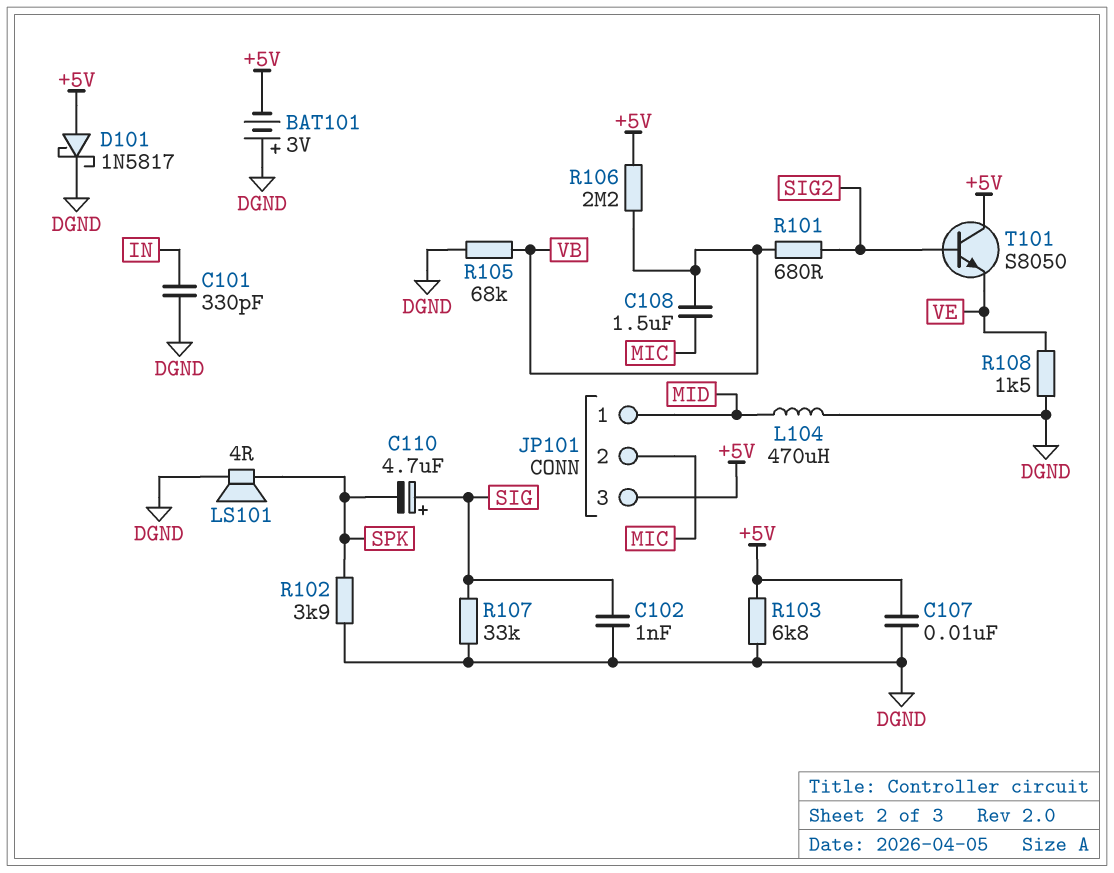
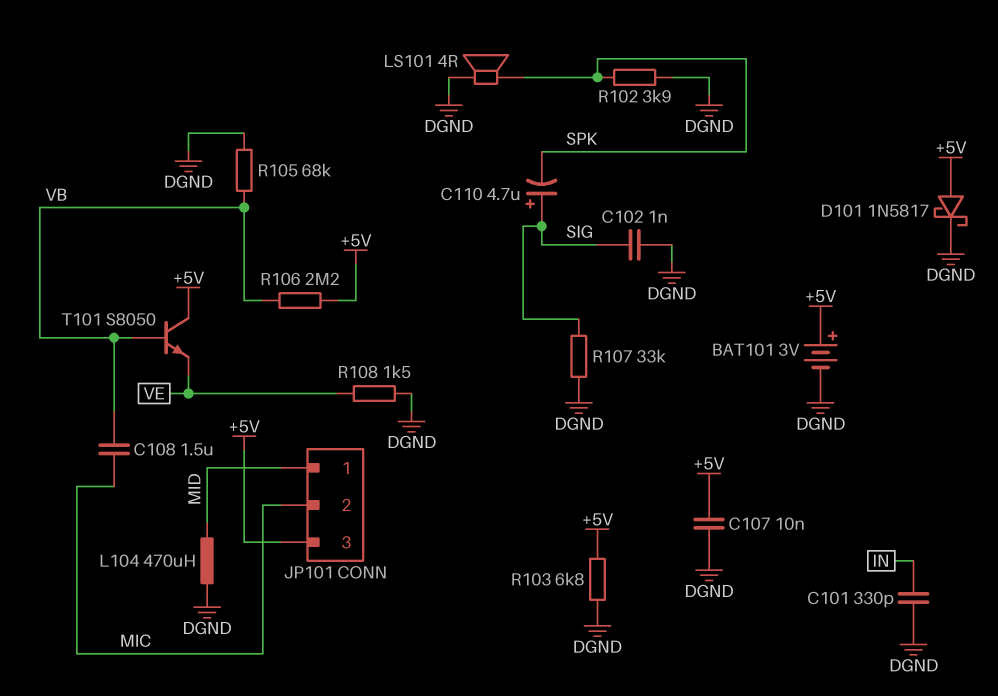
BAT101: 3V (plus DGND, minus +5V) -> 3V (plus +5V, minus DGND)
R101: 680 (SIG2, VB) -> none
T101: NPN S8050 (B SIG2, C +5V, E VE) -> NPN S8050 (B VB, C +5V, E VE)

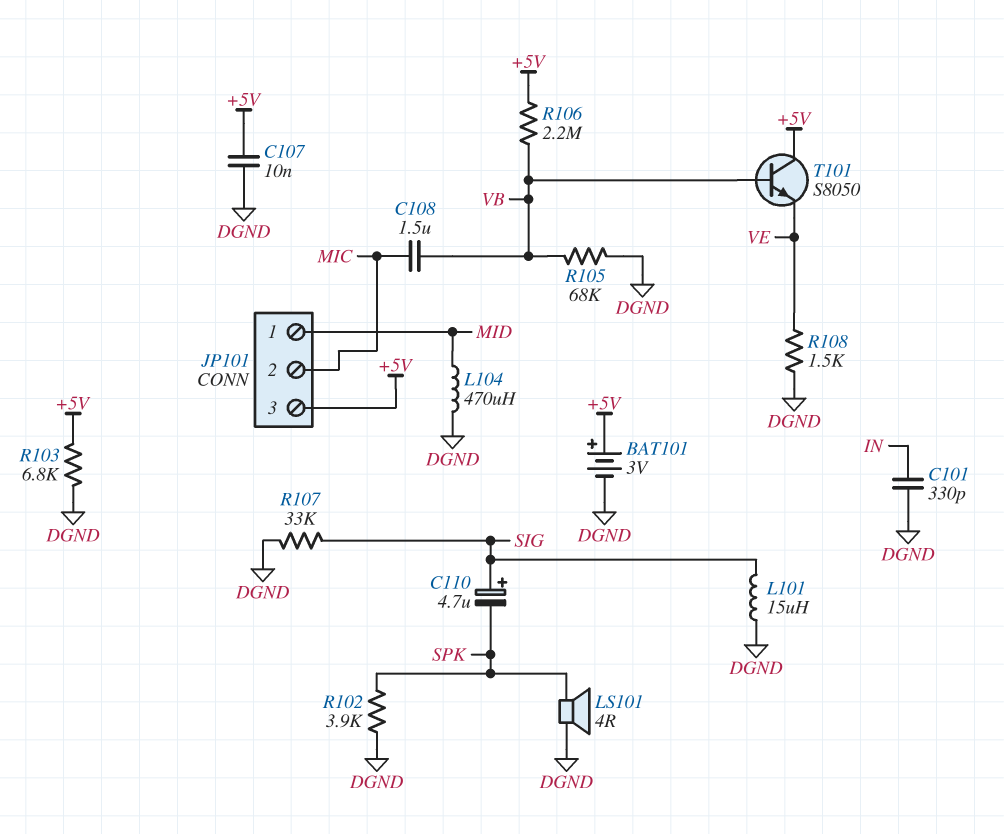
C102: 1nF (DGND, SIG) -> none
D101: schottky 1N5817 (A +5V, K DGND) -> none
L101: none -> 15uH (DGND, SIG)

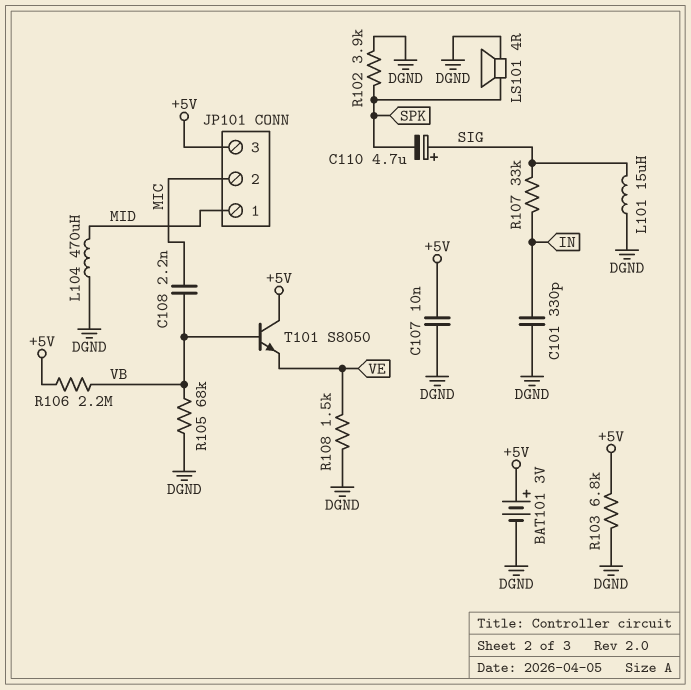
C108: 1.5uF (MIC, VB) -> 2.2nF (MIC, VB)
R107: 33k (DGND, SIG) -> 33k (IN, SIG)

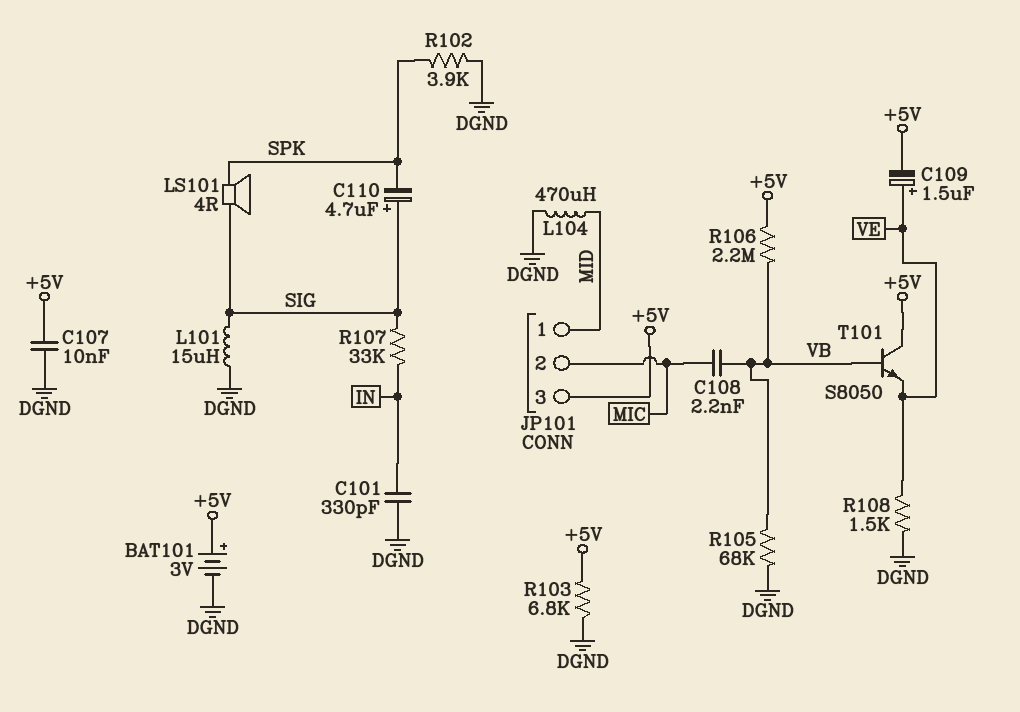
C109: none -> 1.5uF (plus VE, minus +5V)
LS101: speaker 4R (DGND, SPK) -> speaker 4R (SIG, SPK)

